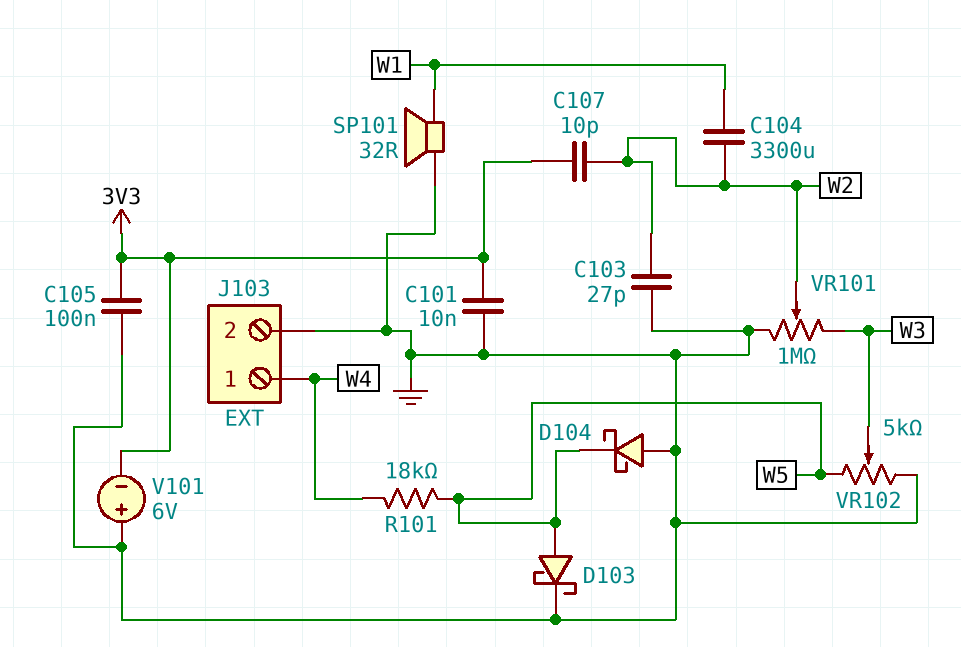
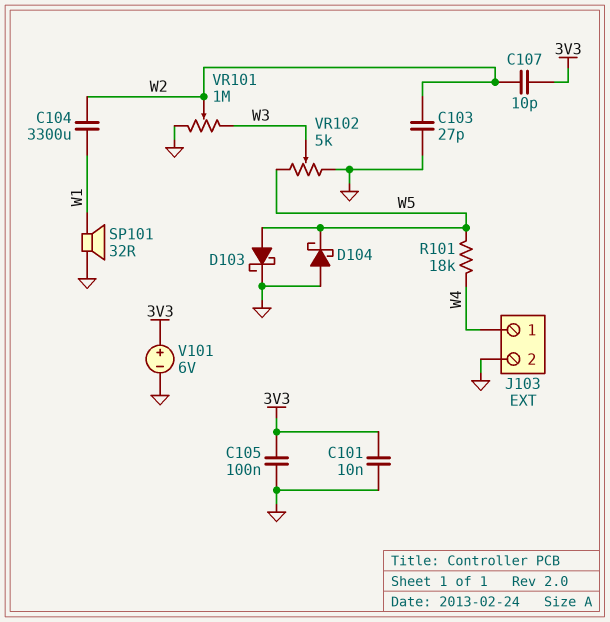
V101: 6V (plus GND, minus 3V3) -> 6V (plus 3V3, minus GND)

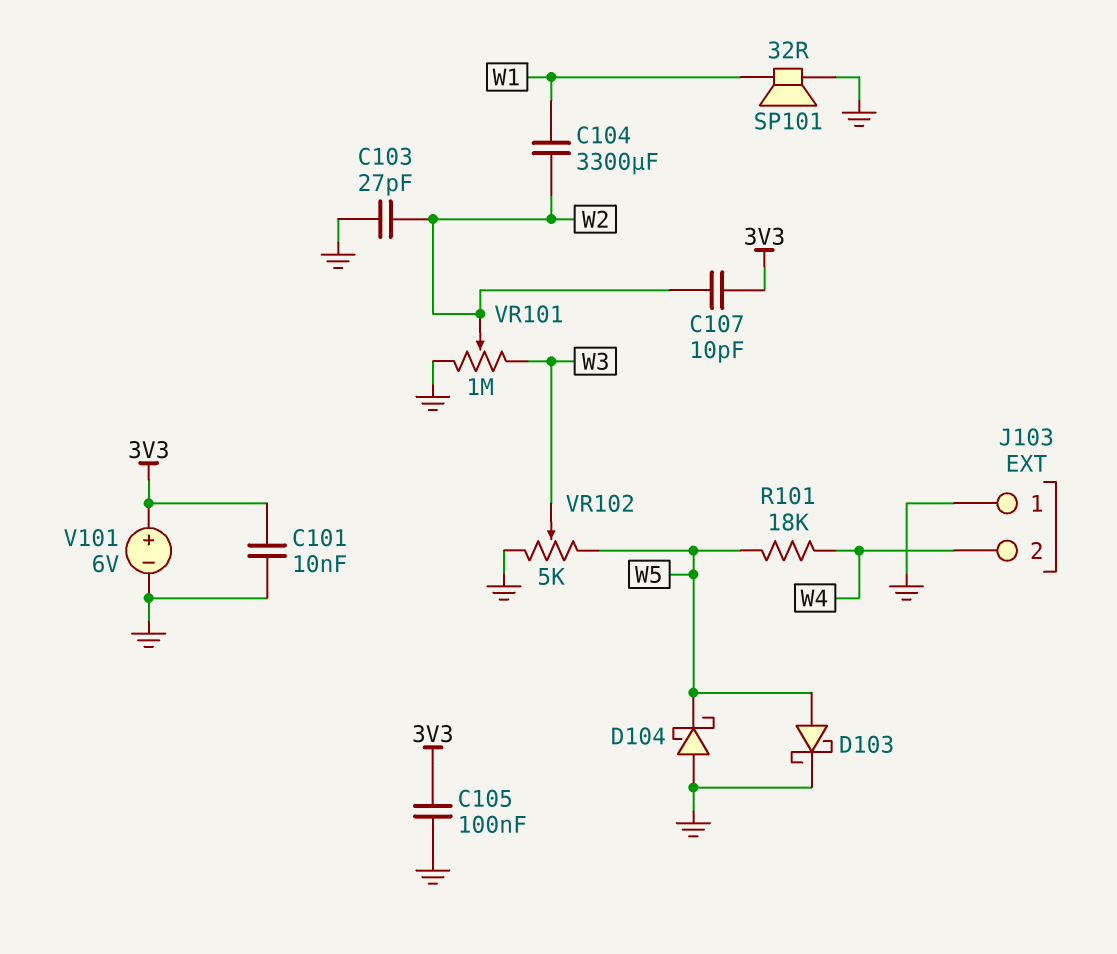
J103 pin 1: W4 -> GND
J103 pin 2: GND -> W4

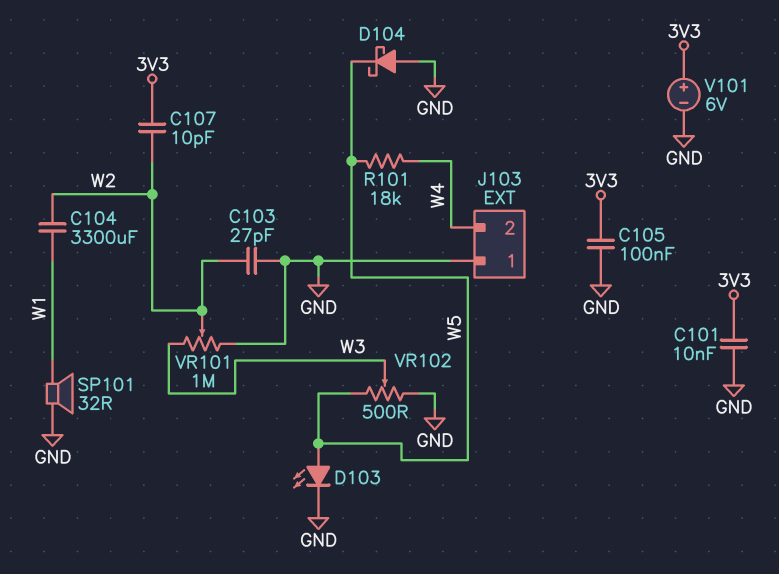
D103: schottky (A W5, K GND) -> LED (A W5, K GND)
VR102: 5k (GND, W5, wiper W3) -> 500 (GND, W5, wiper W3)

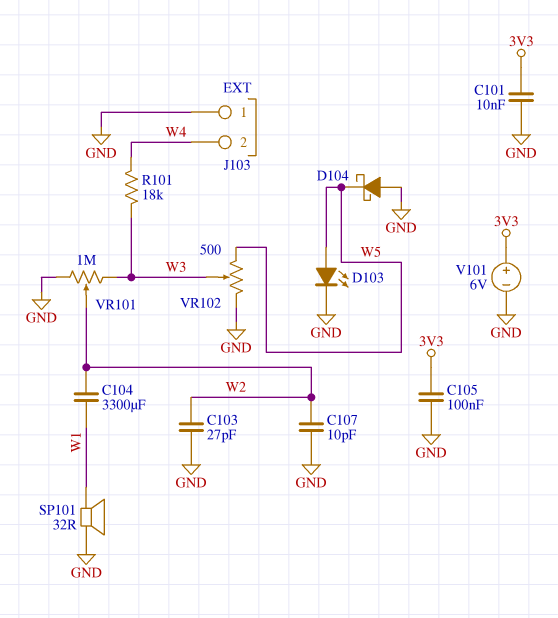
C107: 10pF (3V3, W2) -> 10pF (GND, W2)
R101: 18k (W4, W5) -> 18k (W3, W4)

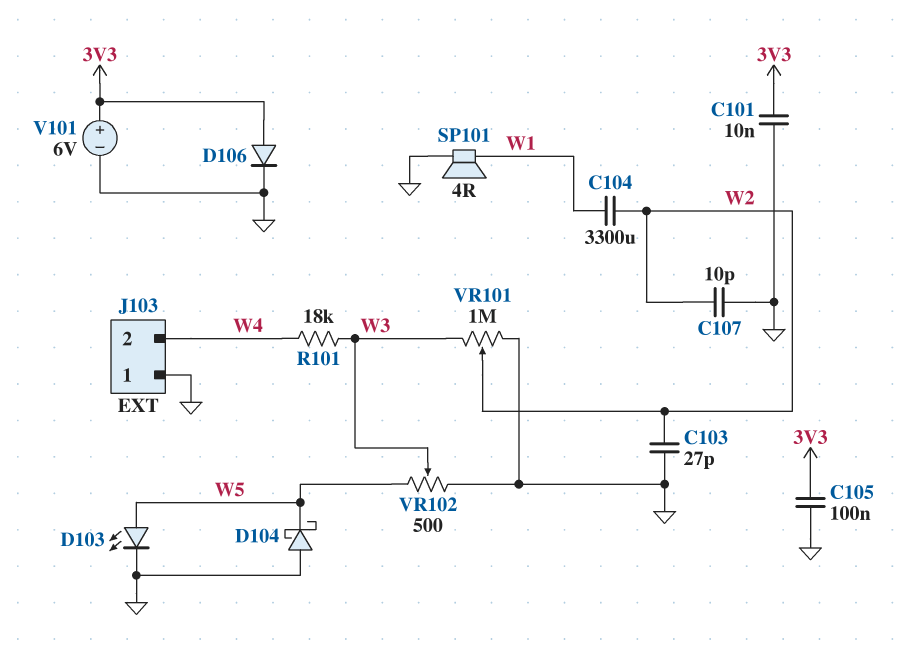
D106: none -> diode (A 3V3, K GND)
SP101: speaker 32R (GND, W1) -> speaker 4R (GND, W1)

